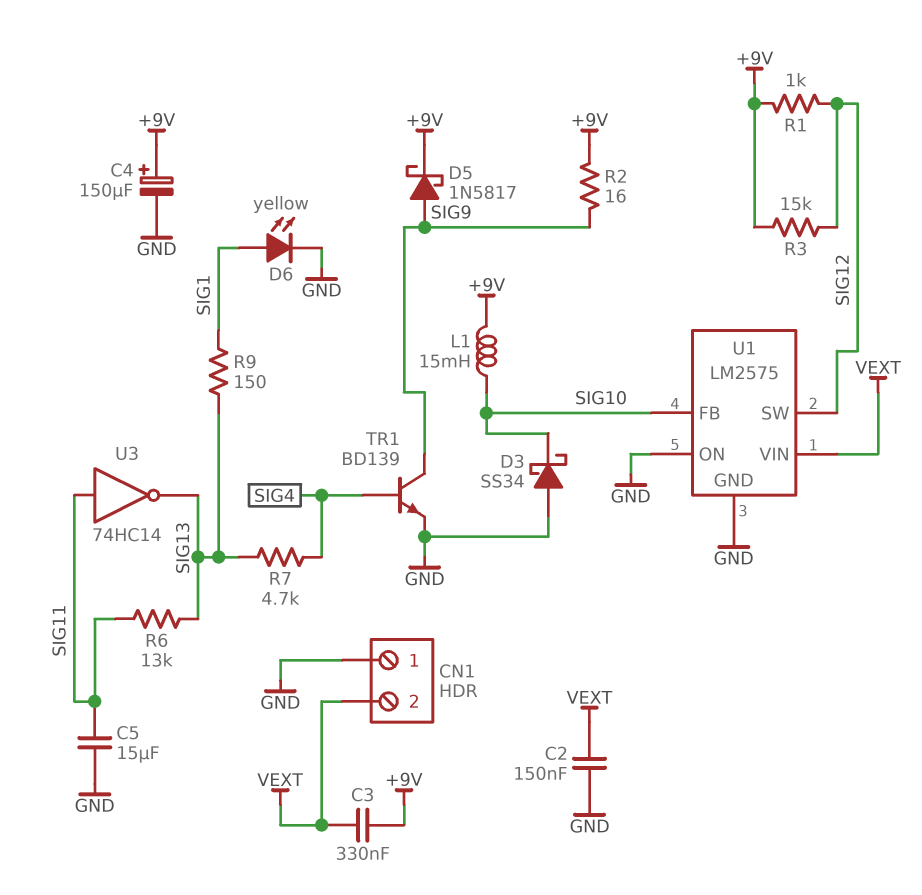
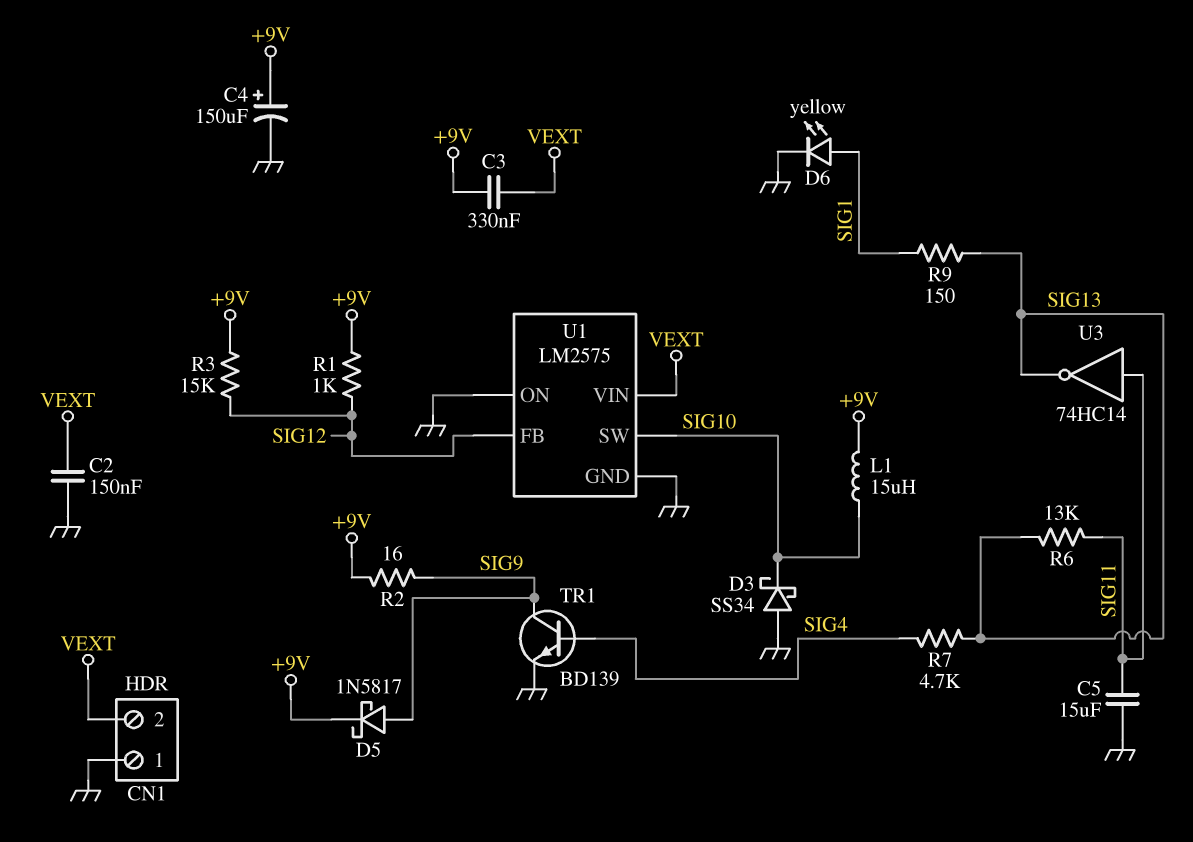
L1: 15mH (+9V, SIG10) -> 15uH (+9V, SIG10)
U1 pin FB: SIG10 -> SIG12
U1 pin SW: SIG12 -> SIG10

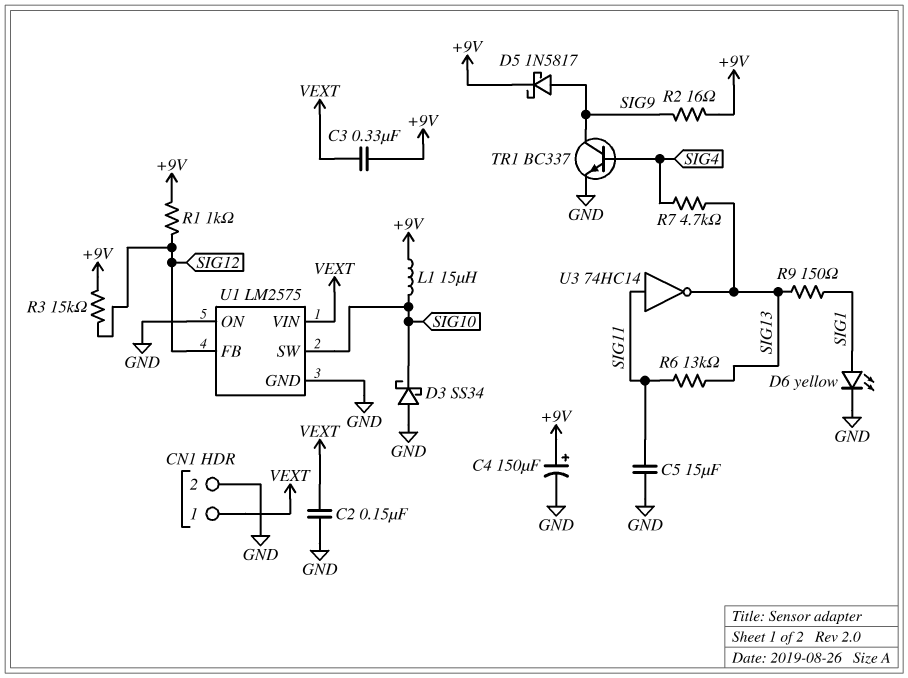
CN1 pin 1: GND -> VEXT
CN1 pin 2: VEXT -> GND
TR1: NPN BD139 (B SIG4, C SIG9, E GND) -> NPN BC337 (B SIG4, C SIG9, E GND)

